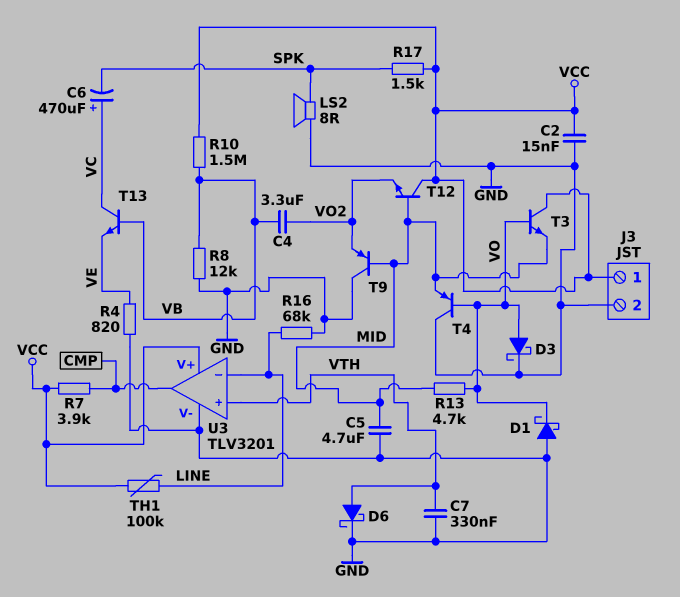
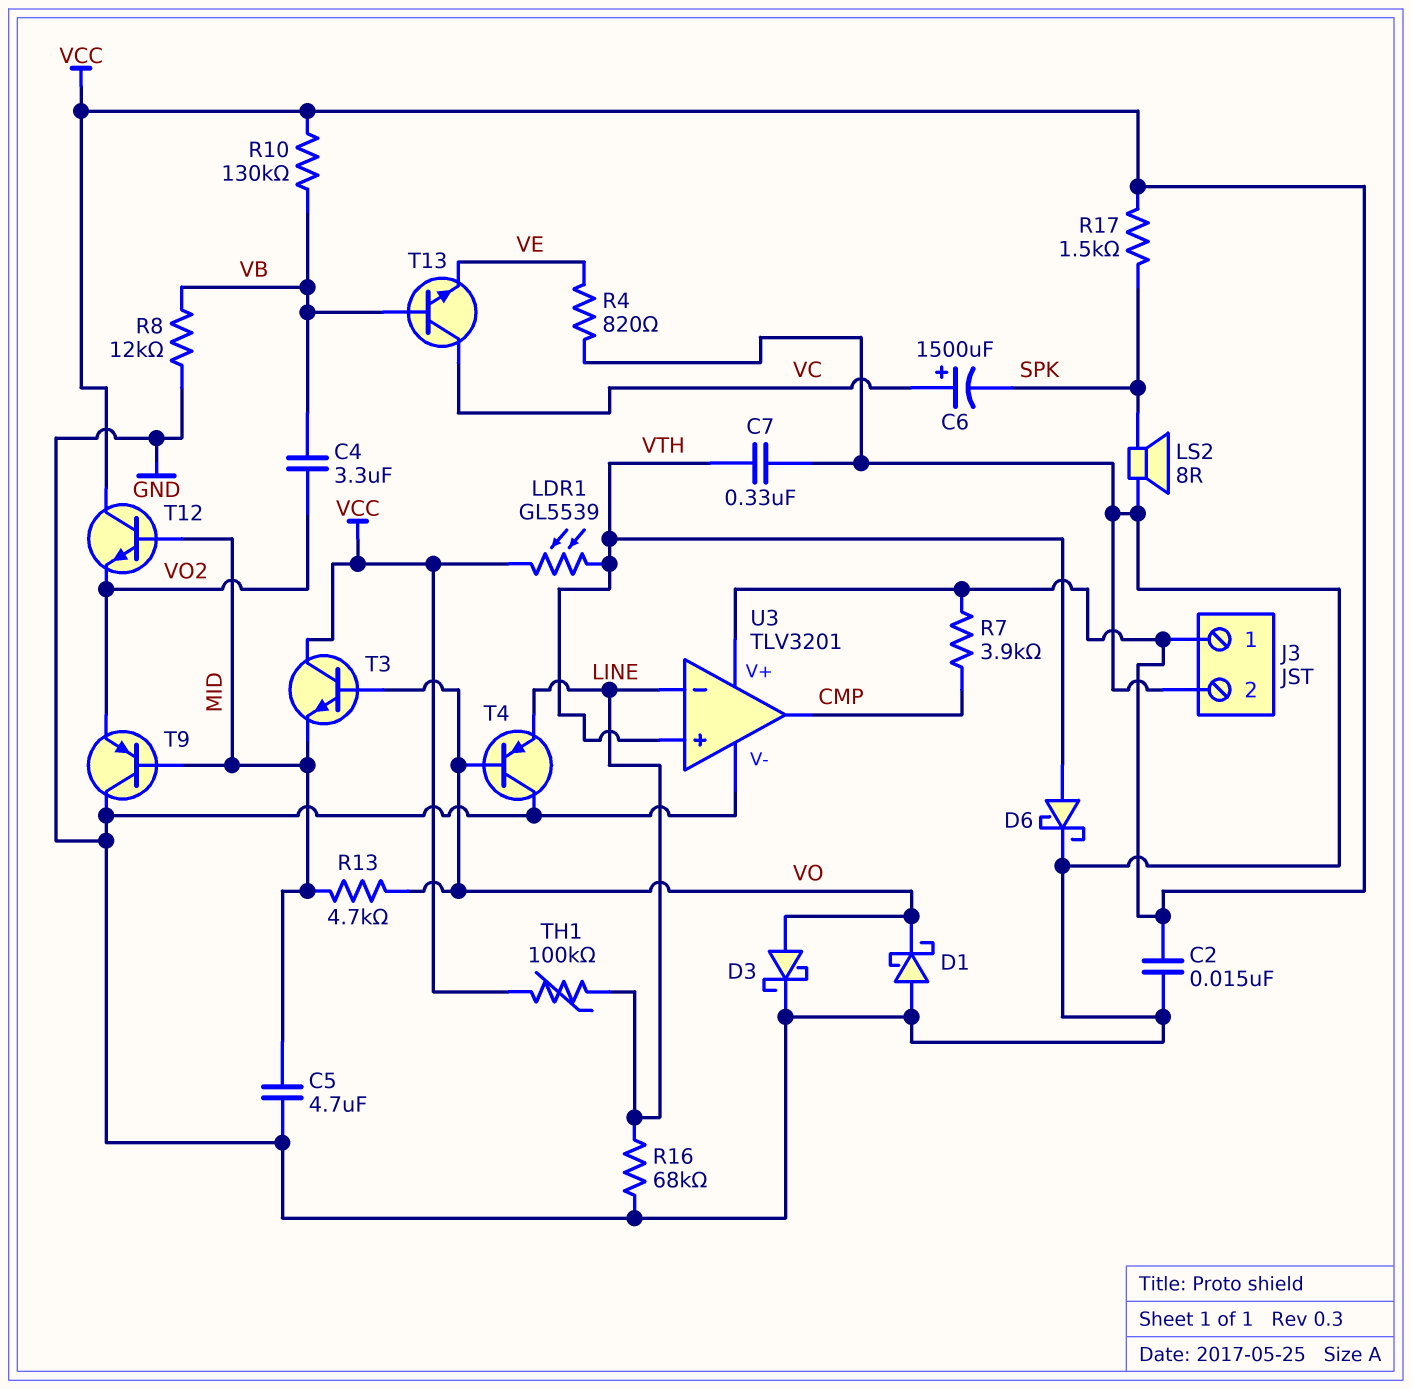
C6: 470uF (plus VC, minus SPK) -> 1500uF (plus VC, minus SPK)
LDR1: none -> GL5539 (VCC, VTH)
R10: 1.5M (VB, VCC) -> 130k (VB, VCC)
T4: PNP (B VO, C GND, E MID) -> PNP (B VO, C GND, E LINE)

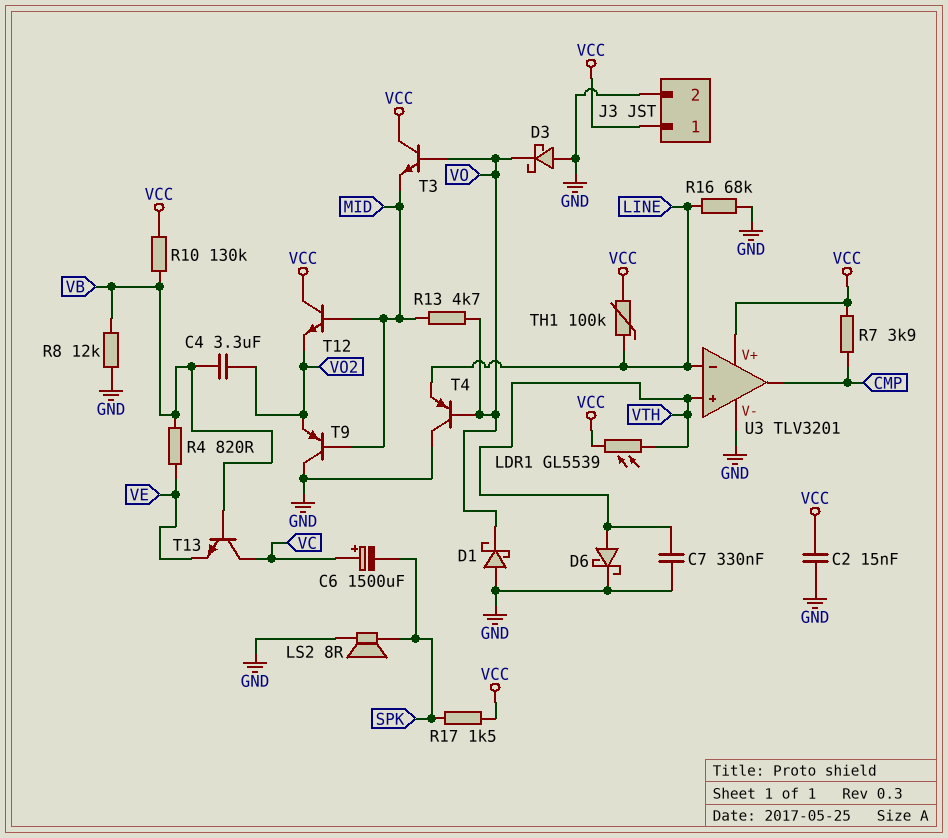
C5: 4.7uF (GND, MID) -> none
D3: schottky (A VO, K GND) -> schottky (A GND, K VO)
R4: 820 (GND, VE) -> 820 (VB, VE)

